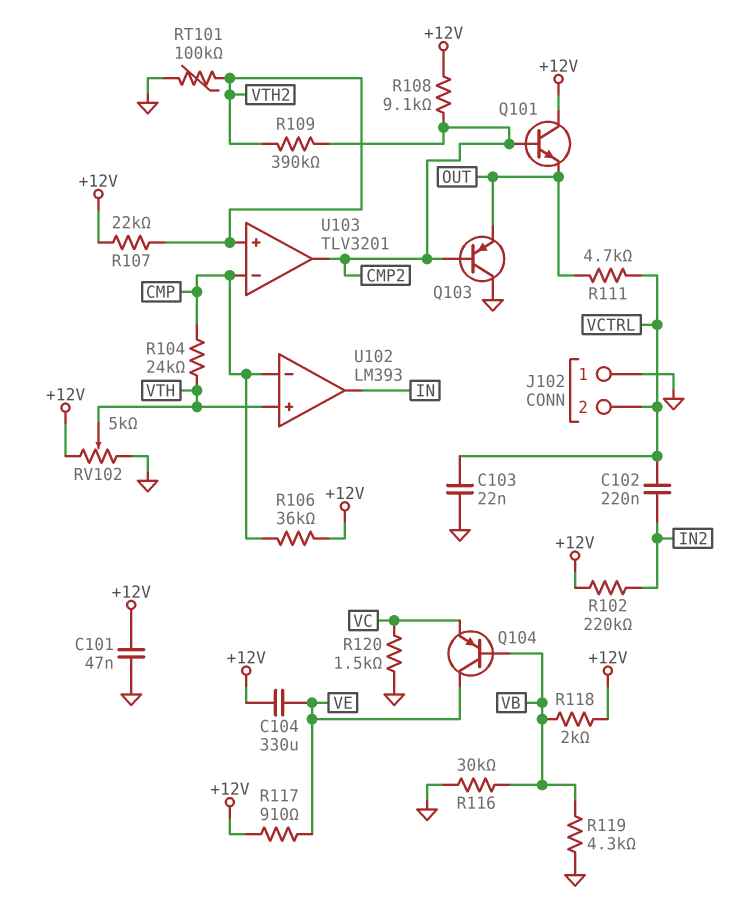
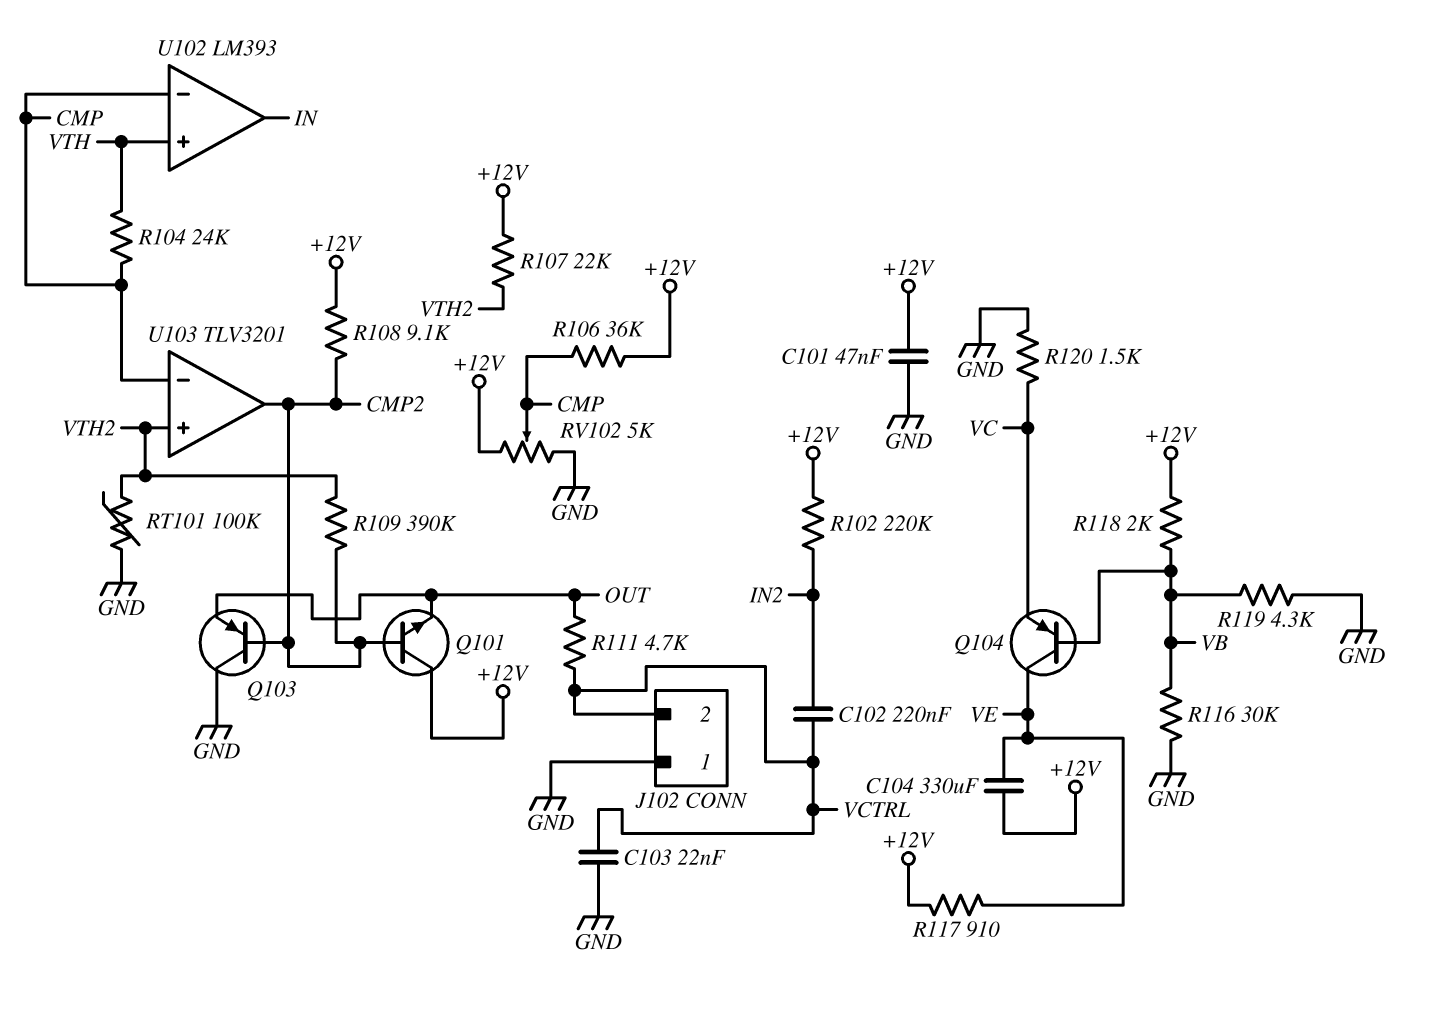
RV102: 5k (+12V, GND, wiper VTH) -> 5k (+12V, GND, wiper CMP)

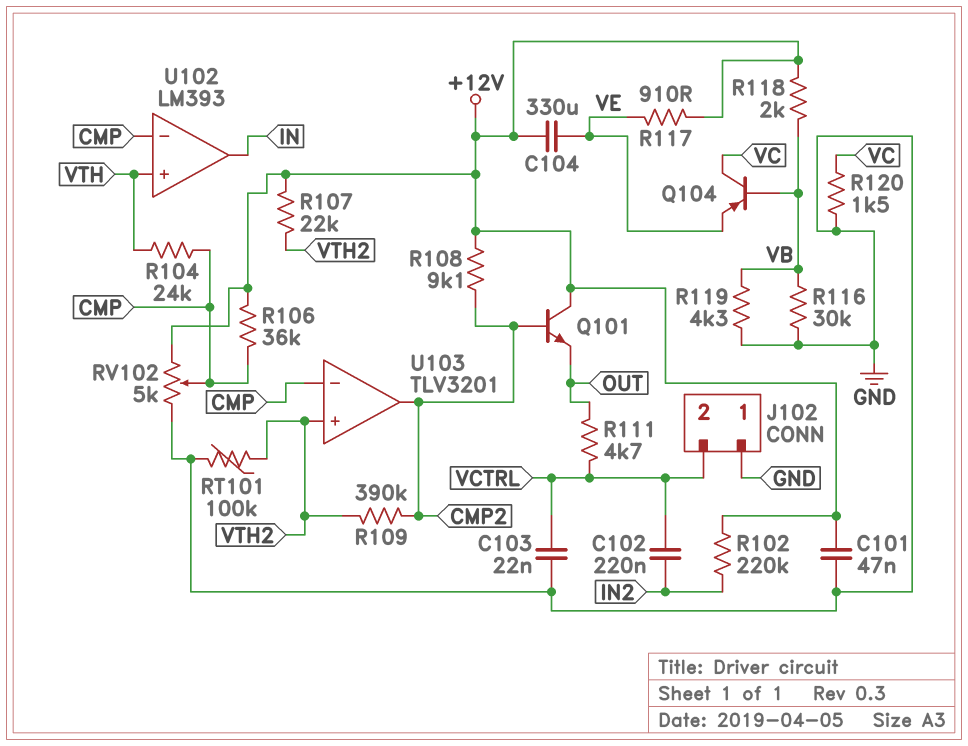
Q103: PNP (B CMP2, C GND, E OUT) -> none
Q104: PNP (B VB, C VE, E VC) -> PNP (B VB, C VC, E VE)

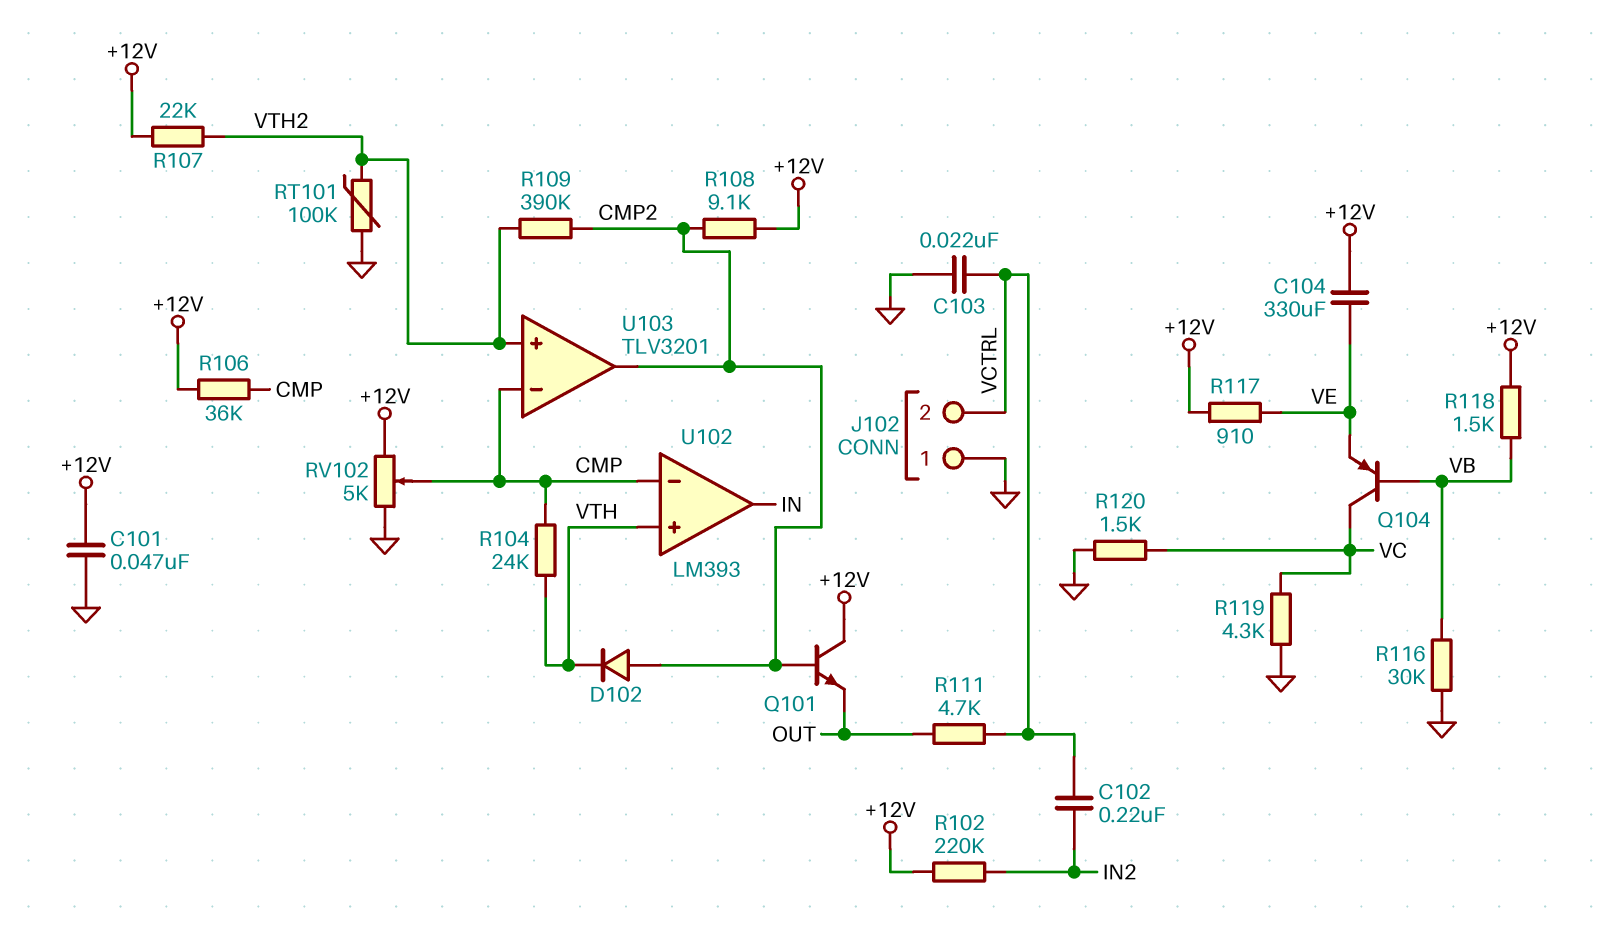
D102: none -> diode (A CMP2, K VTH)
R118: 2k (+12V, VB) -> 1.5k (+12V, VB)
R119: 4.3k (GND, VB) -> 4.3k (GND, VC)

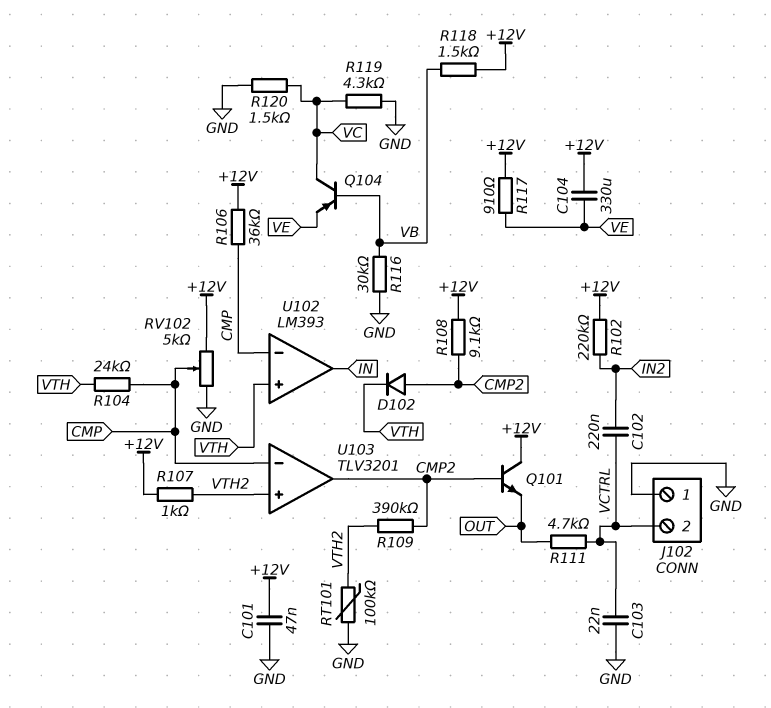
R107: 22k (+12V, VTH2) -> 1k (+12V, VTH2)

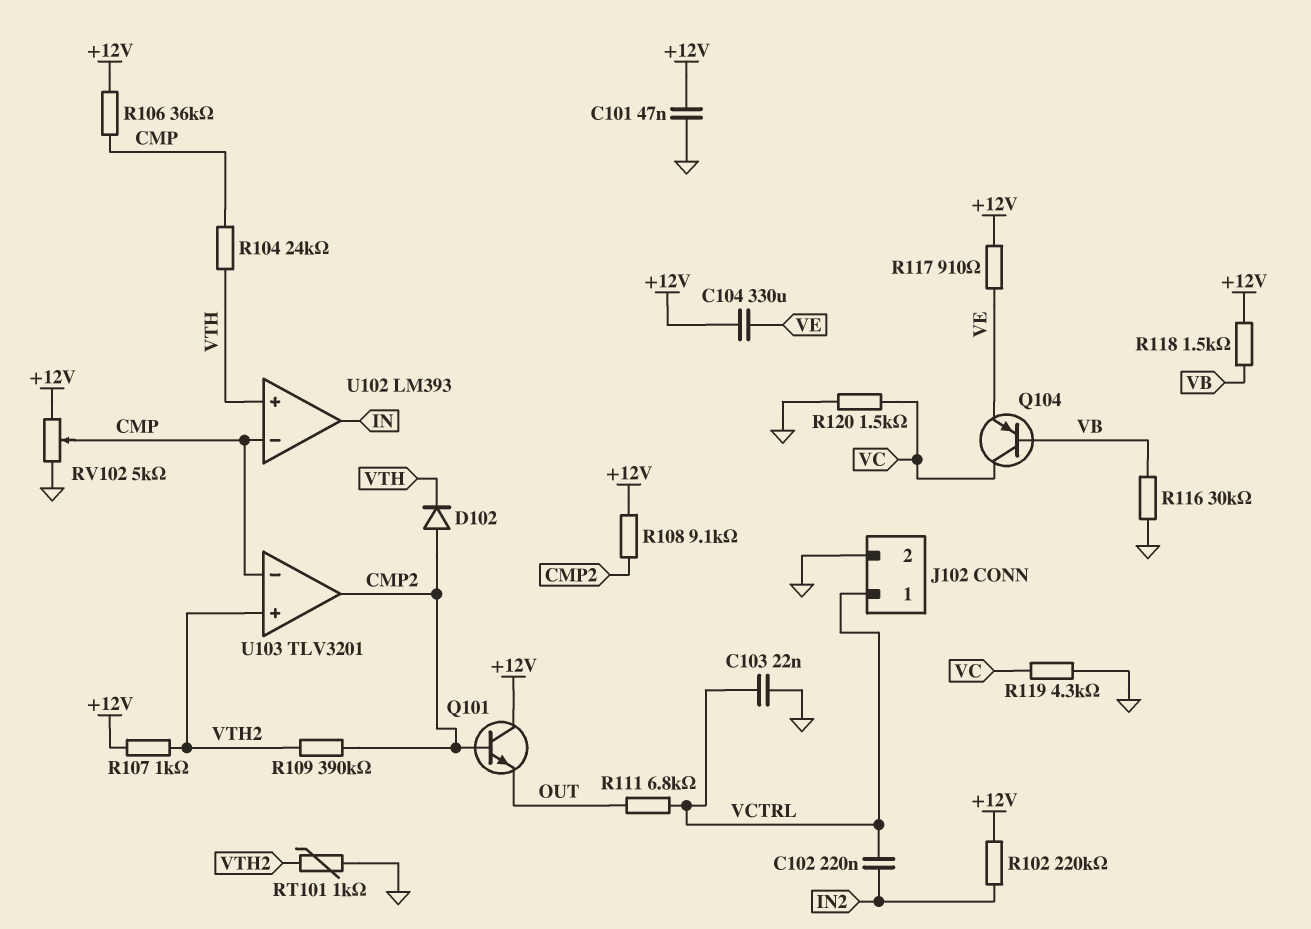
J102 pin 1: GND -> VCTRL
J102 pin 2: VCTRL -> GND
R111: 4.7k (OUT, VCTRL) -> 6.8k (OUT, VCTRL)
RT101: 100k (GND, VTH2) -> 1k (GND, VTH2)

